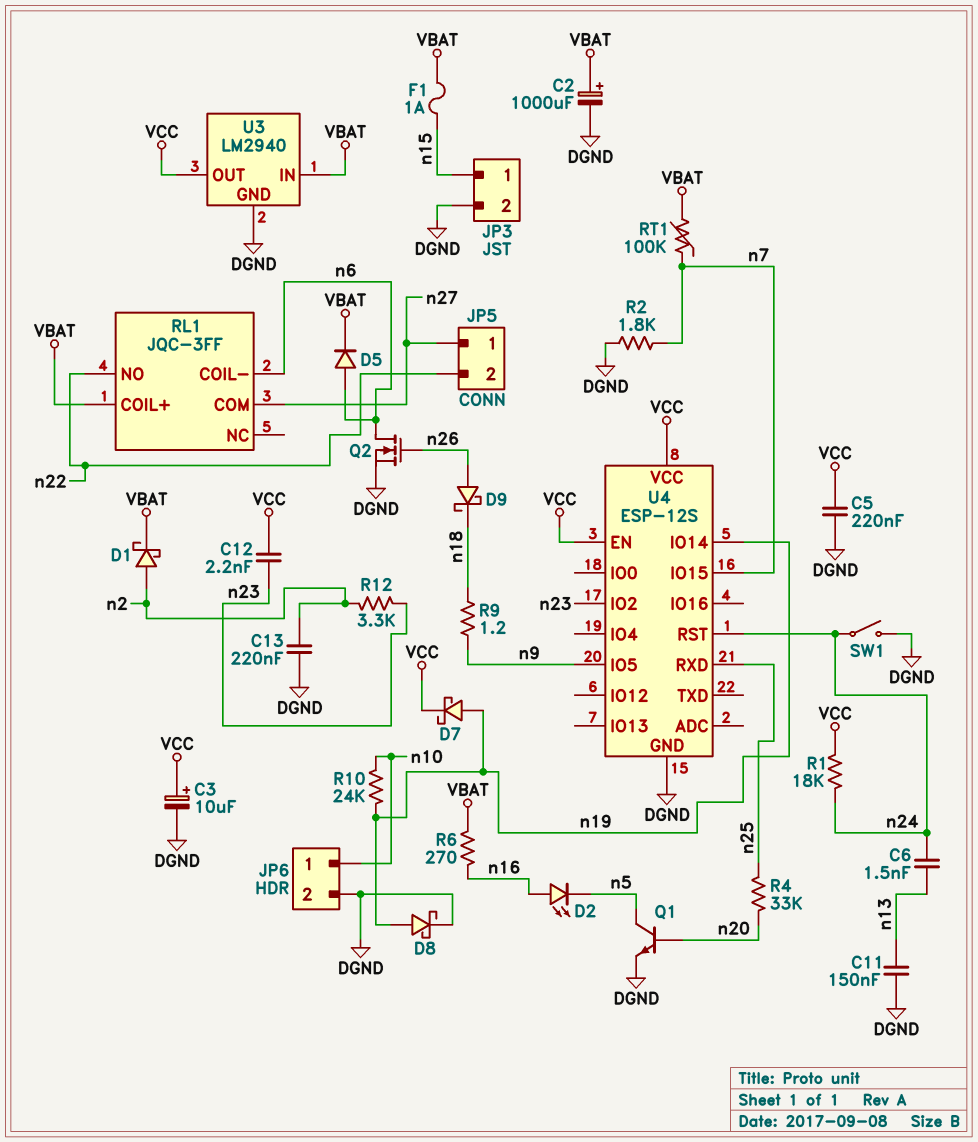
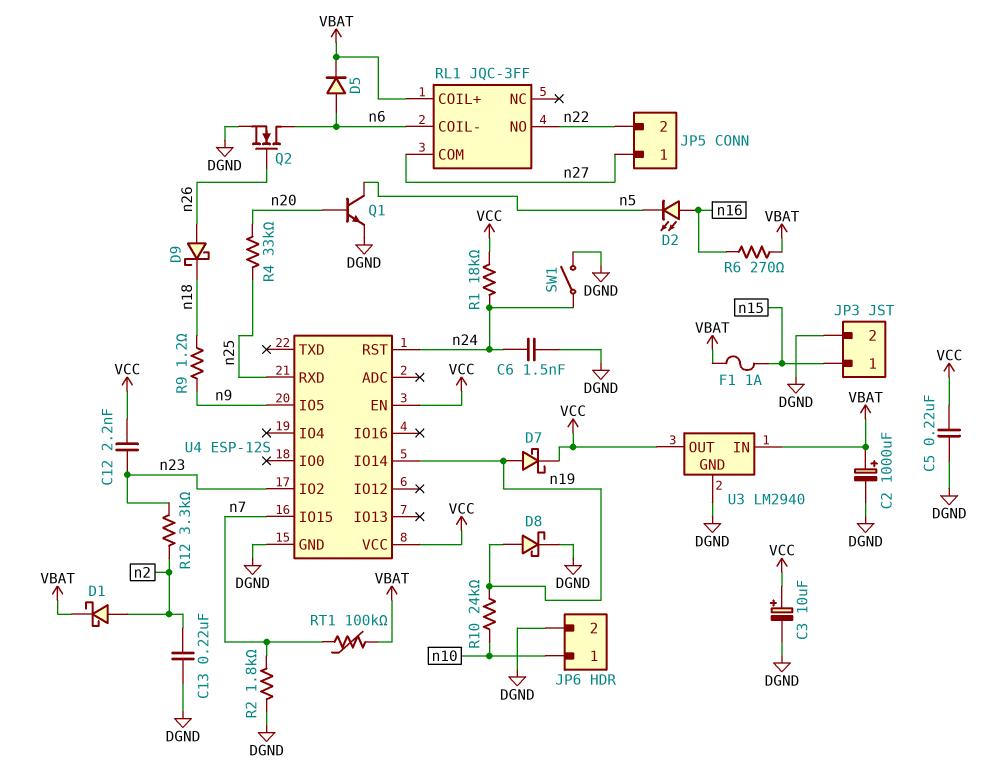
C6: 1.5nF (n13, n24) -> 1.5nF (DGND, n24)
C11: 150nF (DGND, n13) -> none

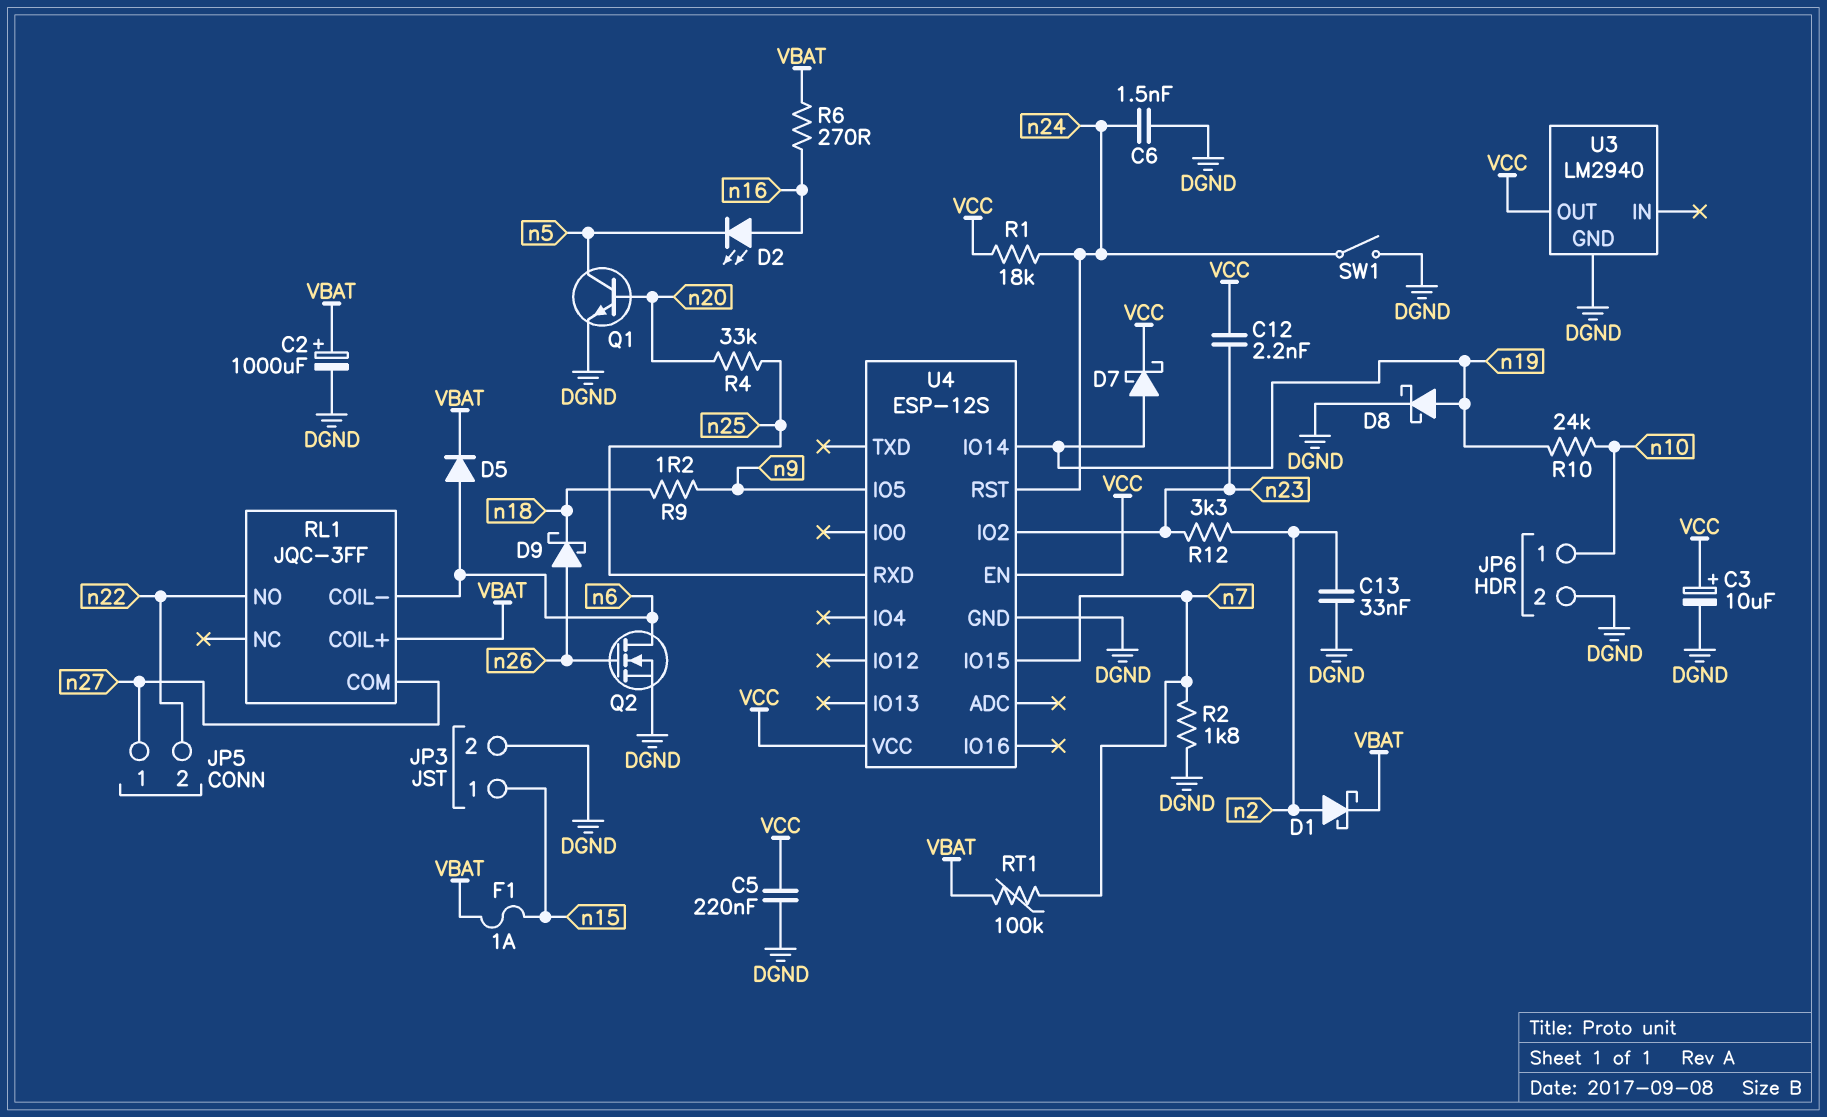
C13: 220nF (DGND, n2) -> 33nF (DGND, n2)
U3 pin IN: VBAT -> none

